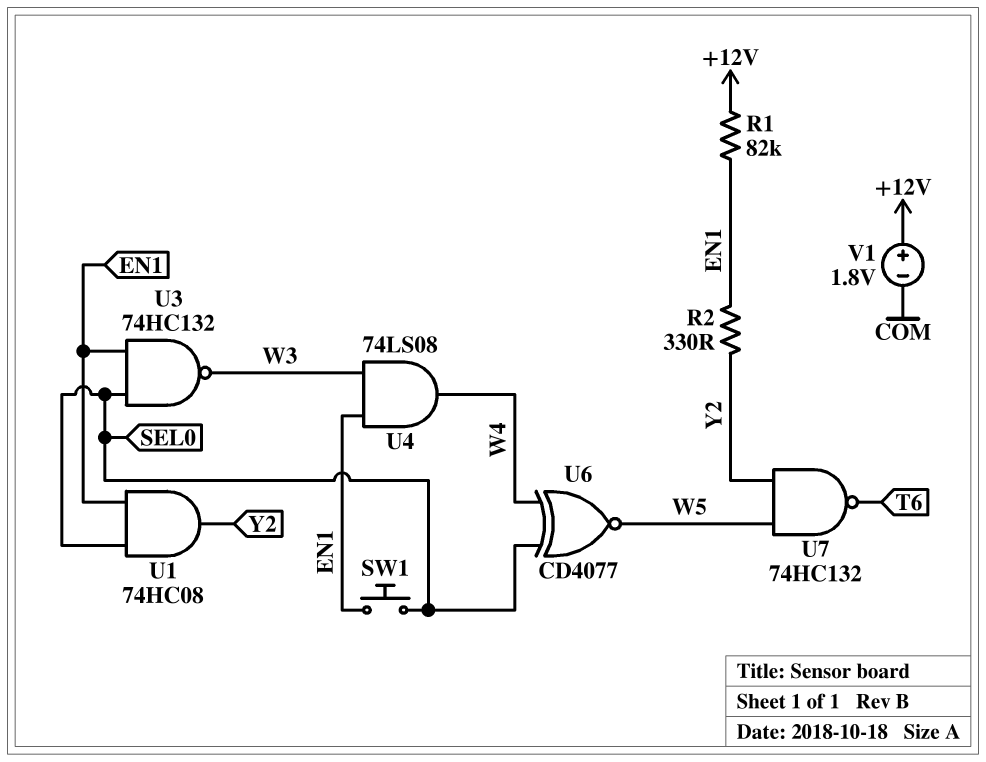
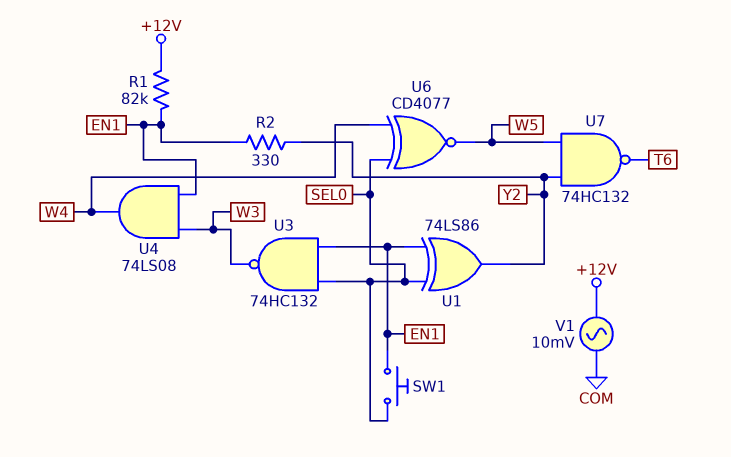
U1: AND 74HC08 (in EN1, in SEL0, out Y2) -> XOR 74LS86 (in EN1, in SEL0, out Y2)
V1: 1.8V (plus +12V, minus COM) -> AC 10mV (+12V, COM)

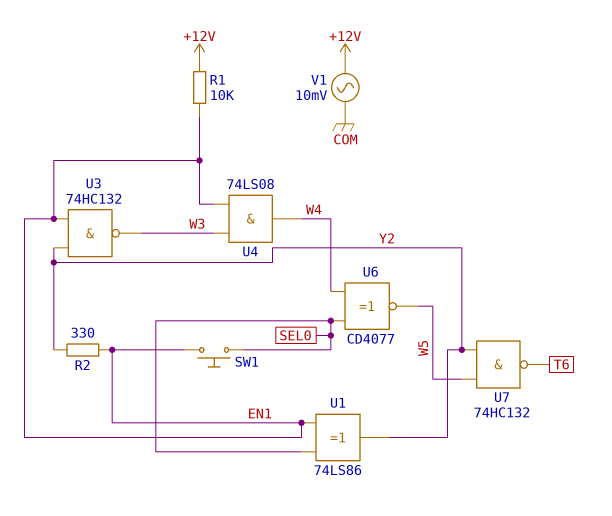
R1: 82k (+12V, EN1) -> 10k (+12V, EN1)
U3: NAND 74HC132 (in EN1, in SEL0, out W3) -> NAND 74HC132 (in EN1, in Y2, out W3)

